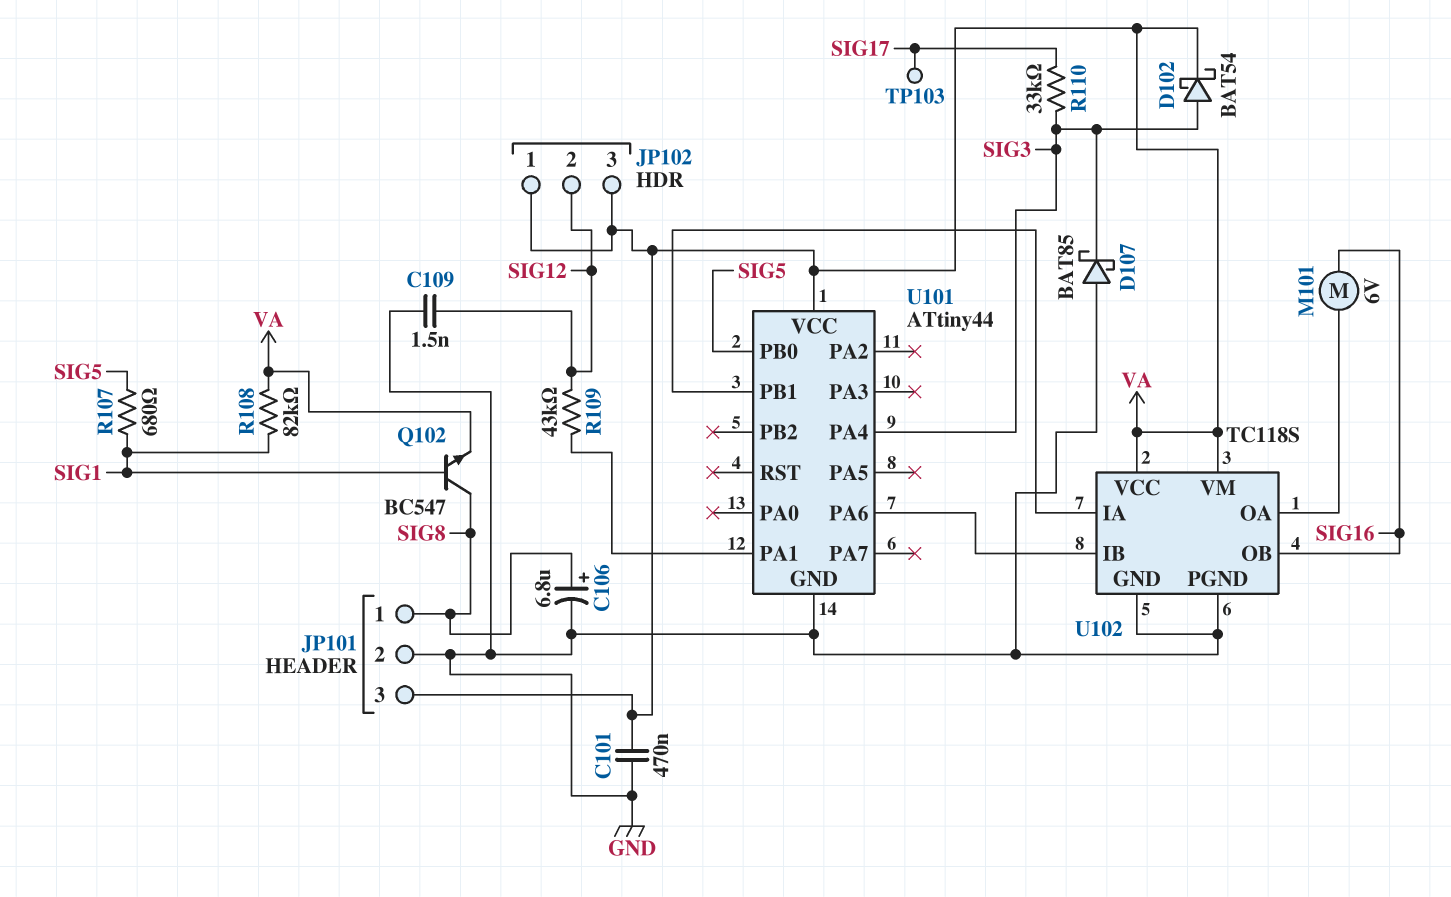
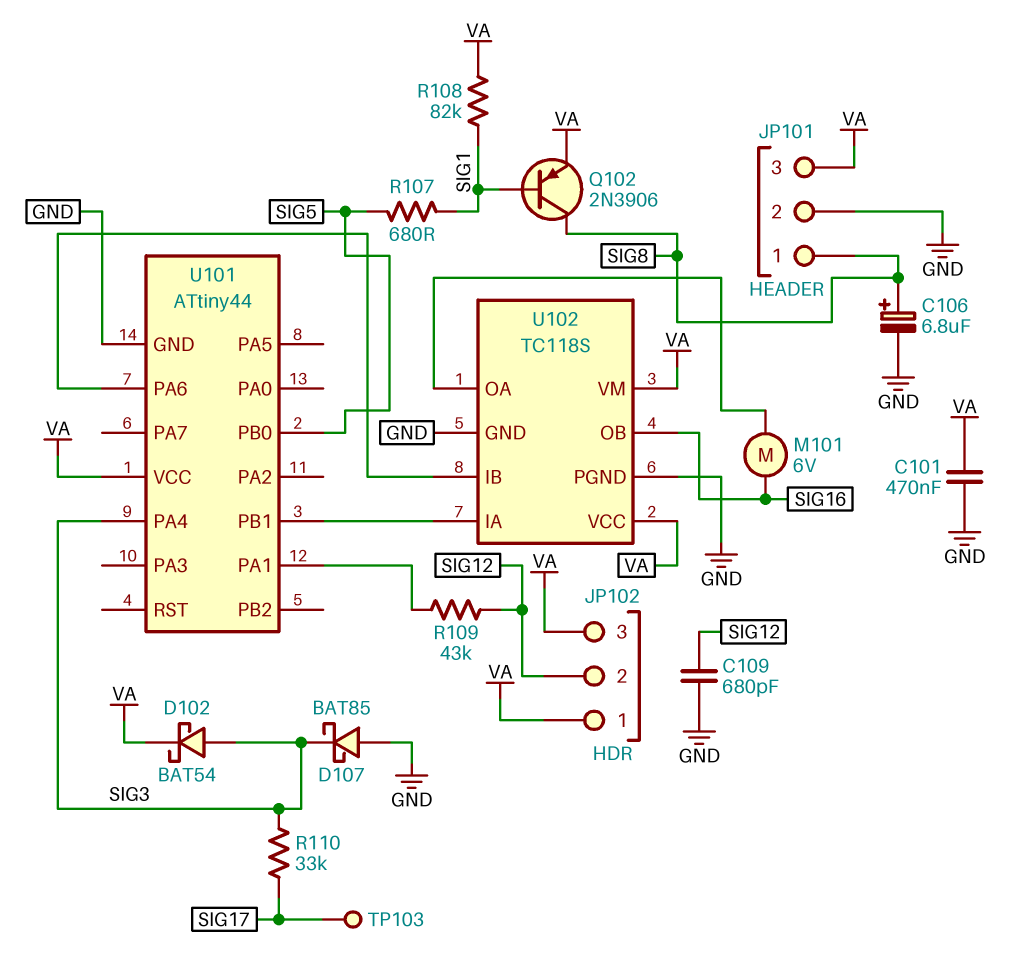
C109: 1.5nF (GND, SIG12) -> 680pF (GND, SIG12)
Q102: NPN BC547 (B SIG1, C SIG8, E VA) -> PNP 2N3906 (B SIG1, C SIG8, E VA)

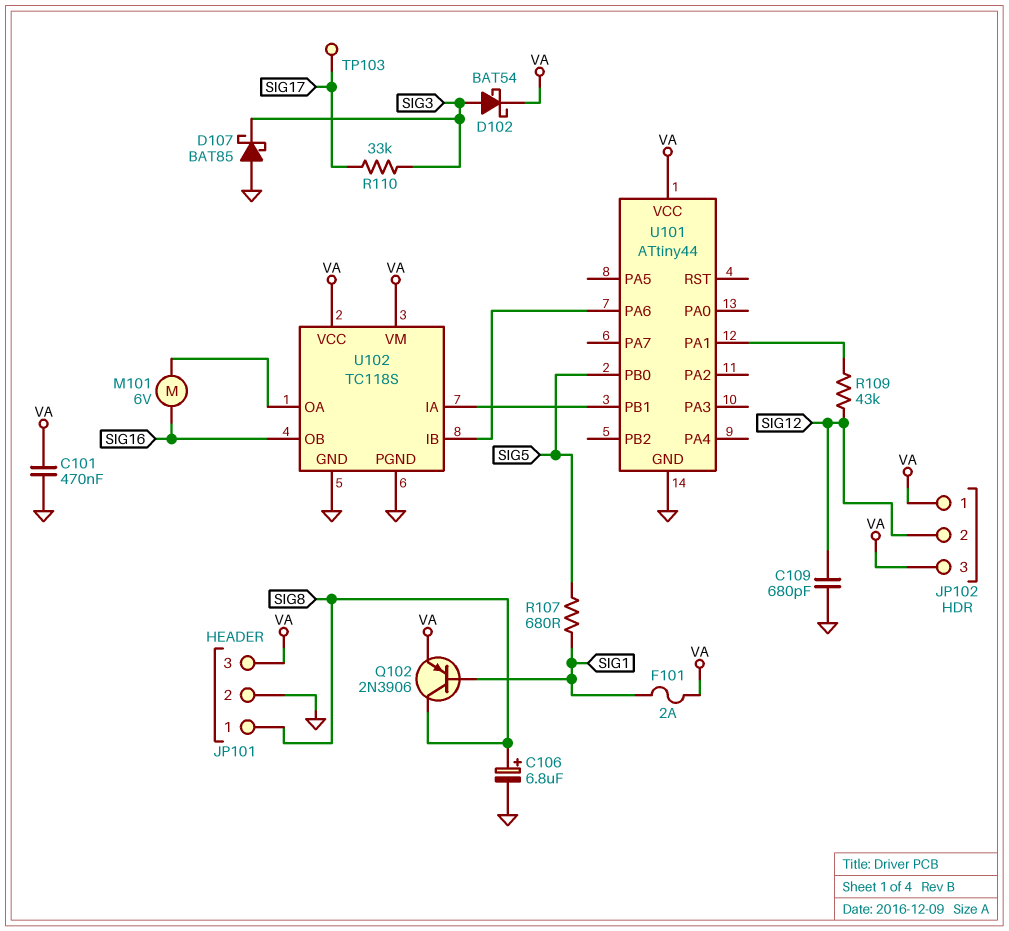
F101: none -> 2A (SIG1, VA)
R108: 82k (SIG1, VA) -> none
U101 pin PA4: SIG3 -> none

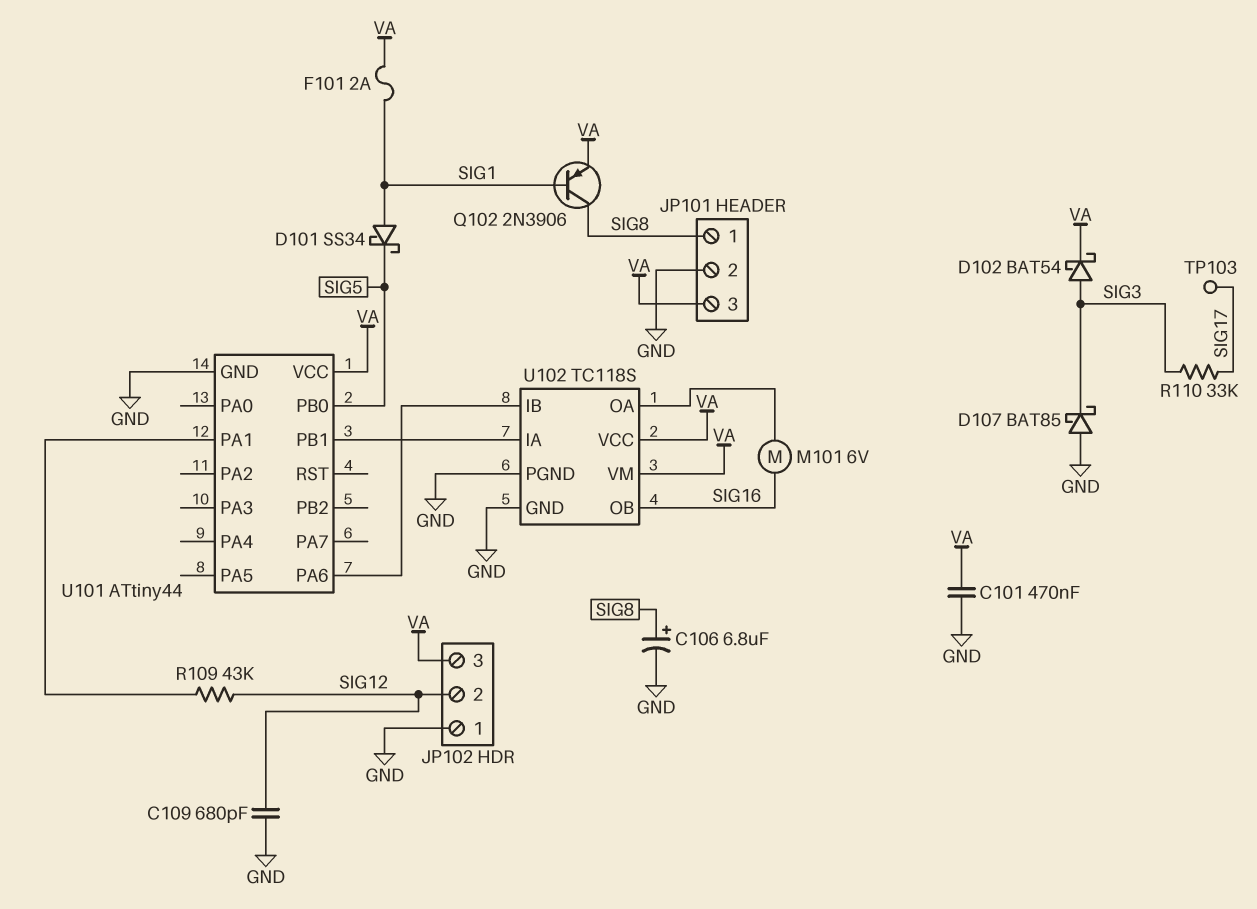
D101: none -> schottky SS34 (A SIG1, K SIG5)
JP102 pin 1: VA -> GND
R107: 680 (SIG1, SIG5) -> none

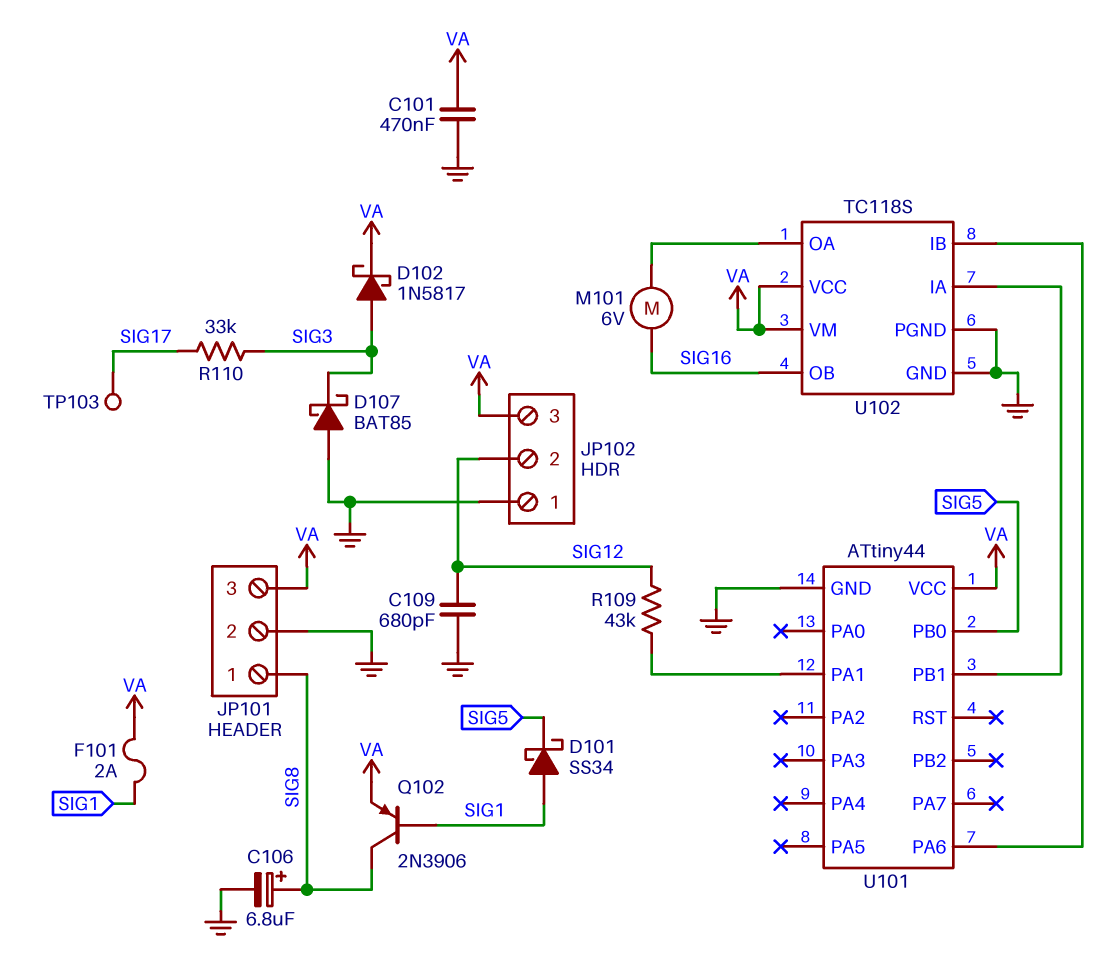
D102: schottky BAT54 (A SIG3, K VA) -> schottky 1N5817 (A SIG3, K VA)

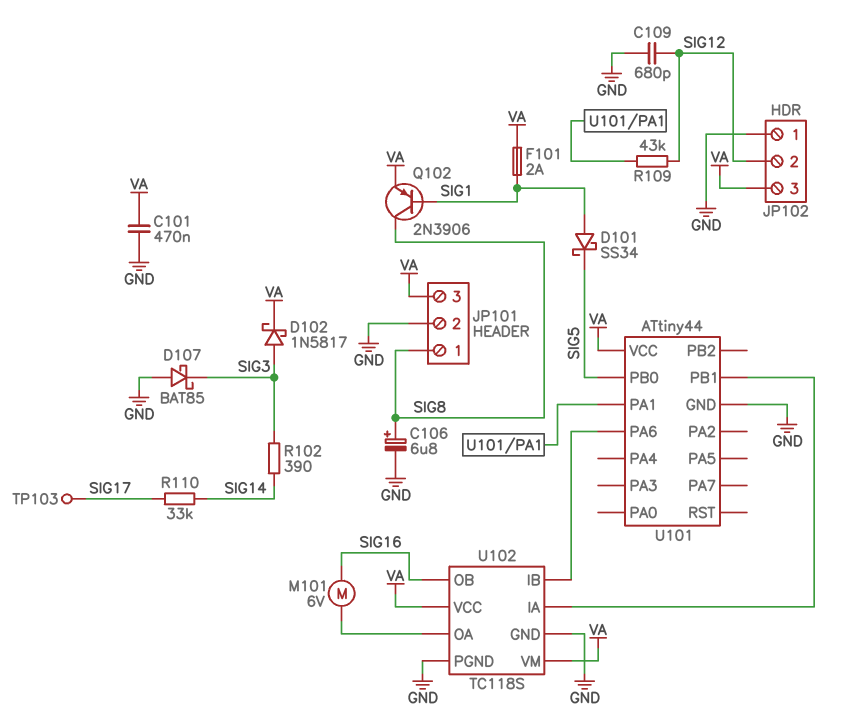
R102: none -> 390 (SIG3, SIG14)
R110: 33k (SIG3, SIG17) -> 33k (SIG14, SIG17)

